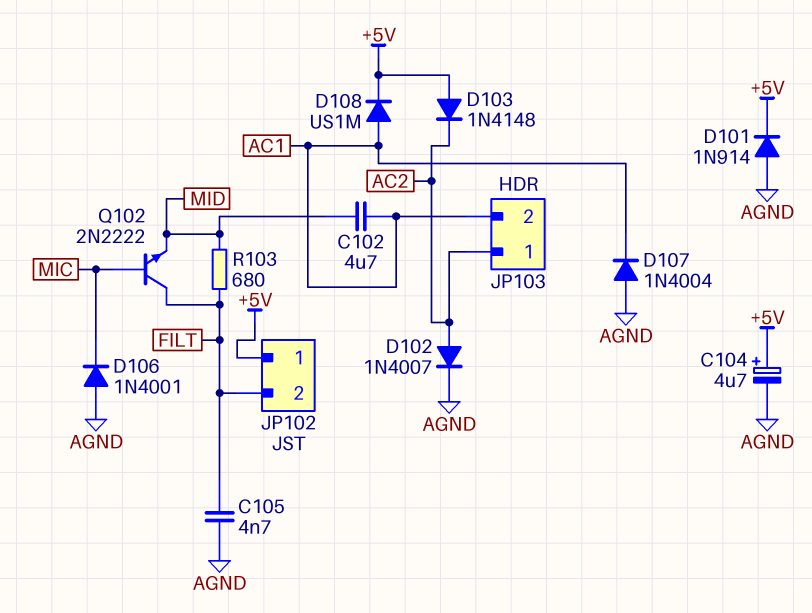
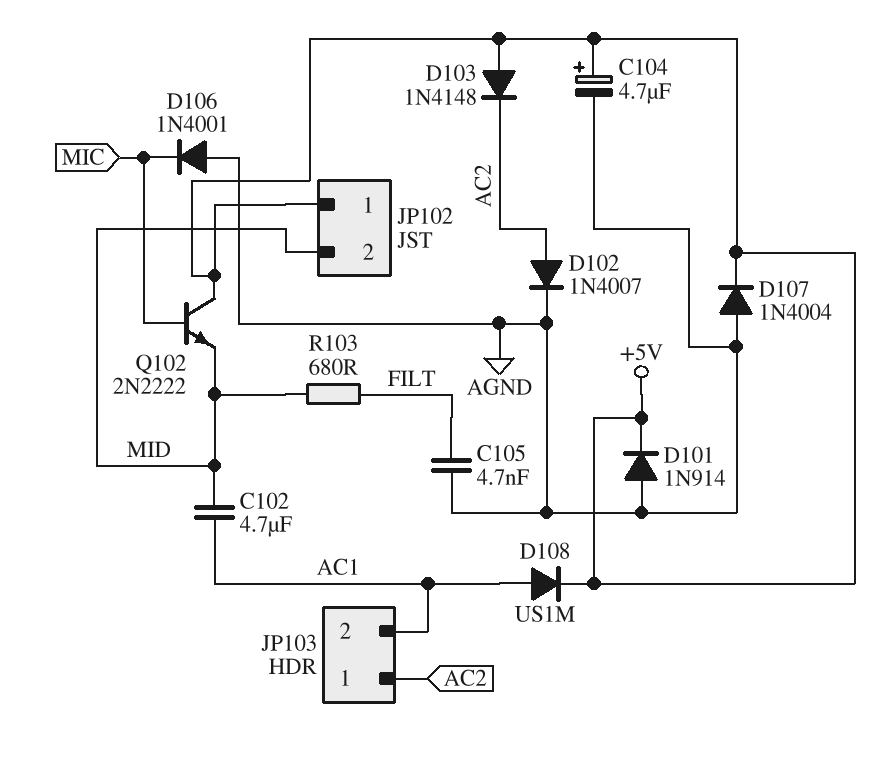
D107: diode 1N4004 (A AGND, K AC1) -> diode 1N4004 (A AGND, K +5V)
JP102 pin 2: FILT -> MID
Q102: NPN 2N2222 (B MIC, C FILT, E MID) -> NPN 2N2222 (B MIC, C +5V, E MID)

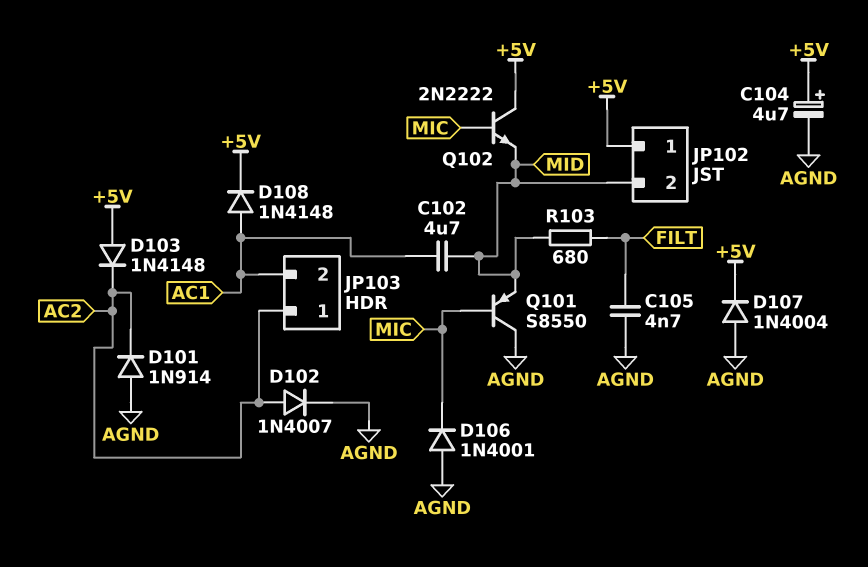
D101: diode 1N914 (A AGND, K +5V) -> diode 1N914 (A AGND, K AC2)
D108: diode US1M (A AC1, K +5V) -> diode 1N4148 (A AC1, K +5V)
Q101: none -> PNP S8550 (B MIC, C AGND, E MID)

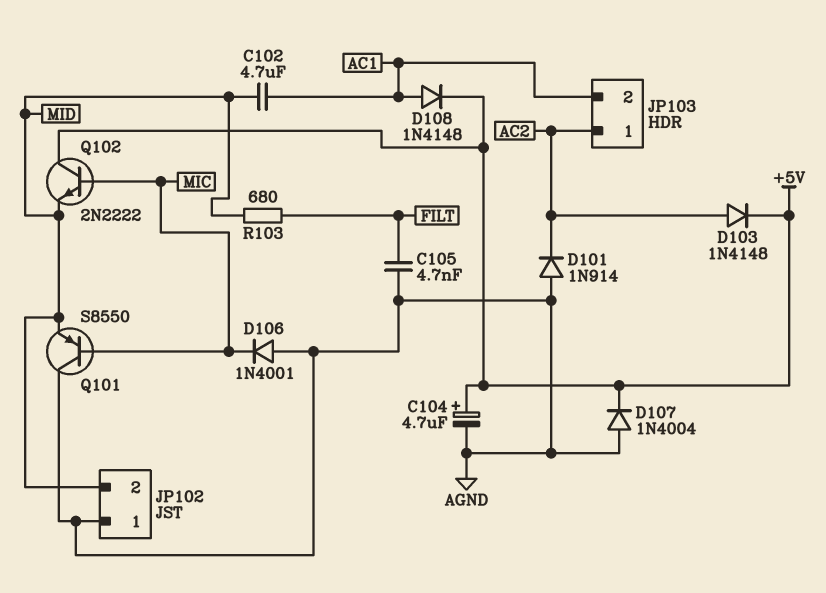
D102: diode 1N4007 (A AC2, K AGND) -> none
D103: diode 1N4148 (A +5V, K AC2) -> diode 1N4148 (A AC2, K +5V)
JP102 pin 1: +5V -> AGND

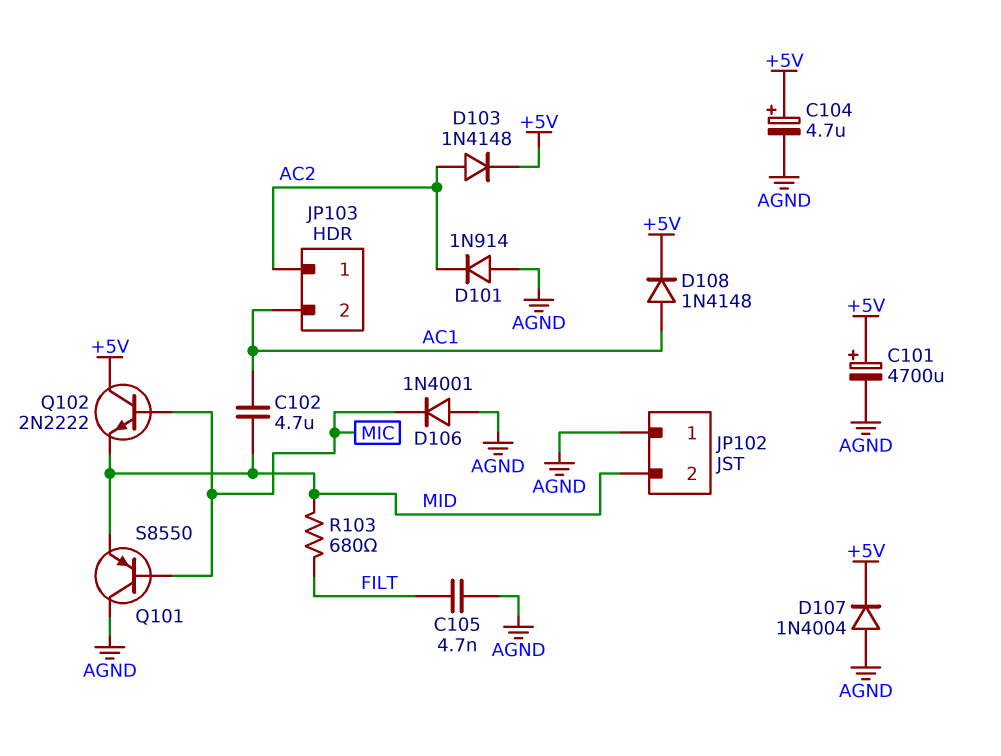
C101: none -> 4700uF (plus +5V, minus AGND)

